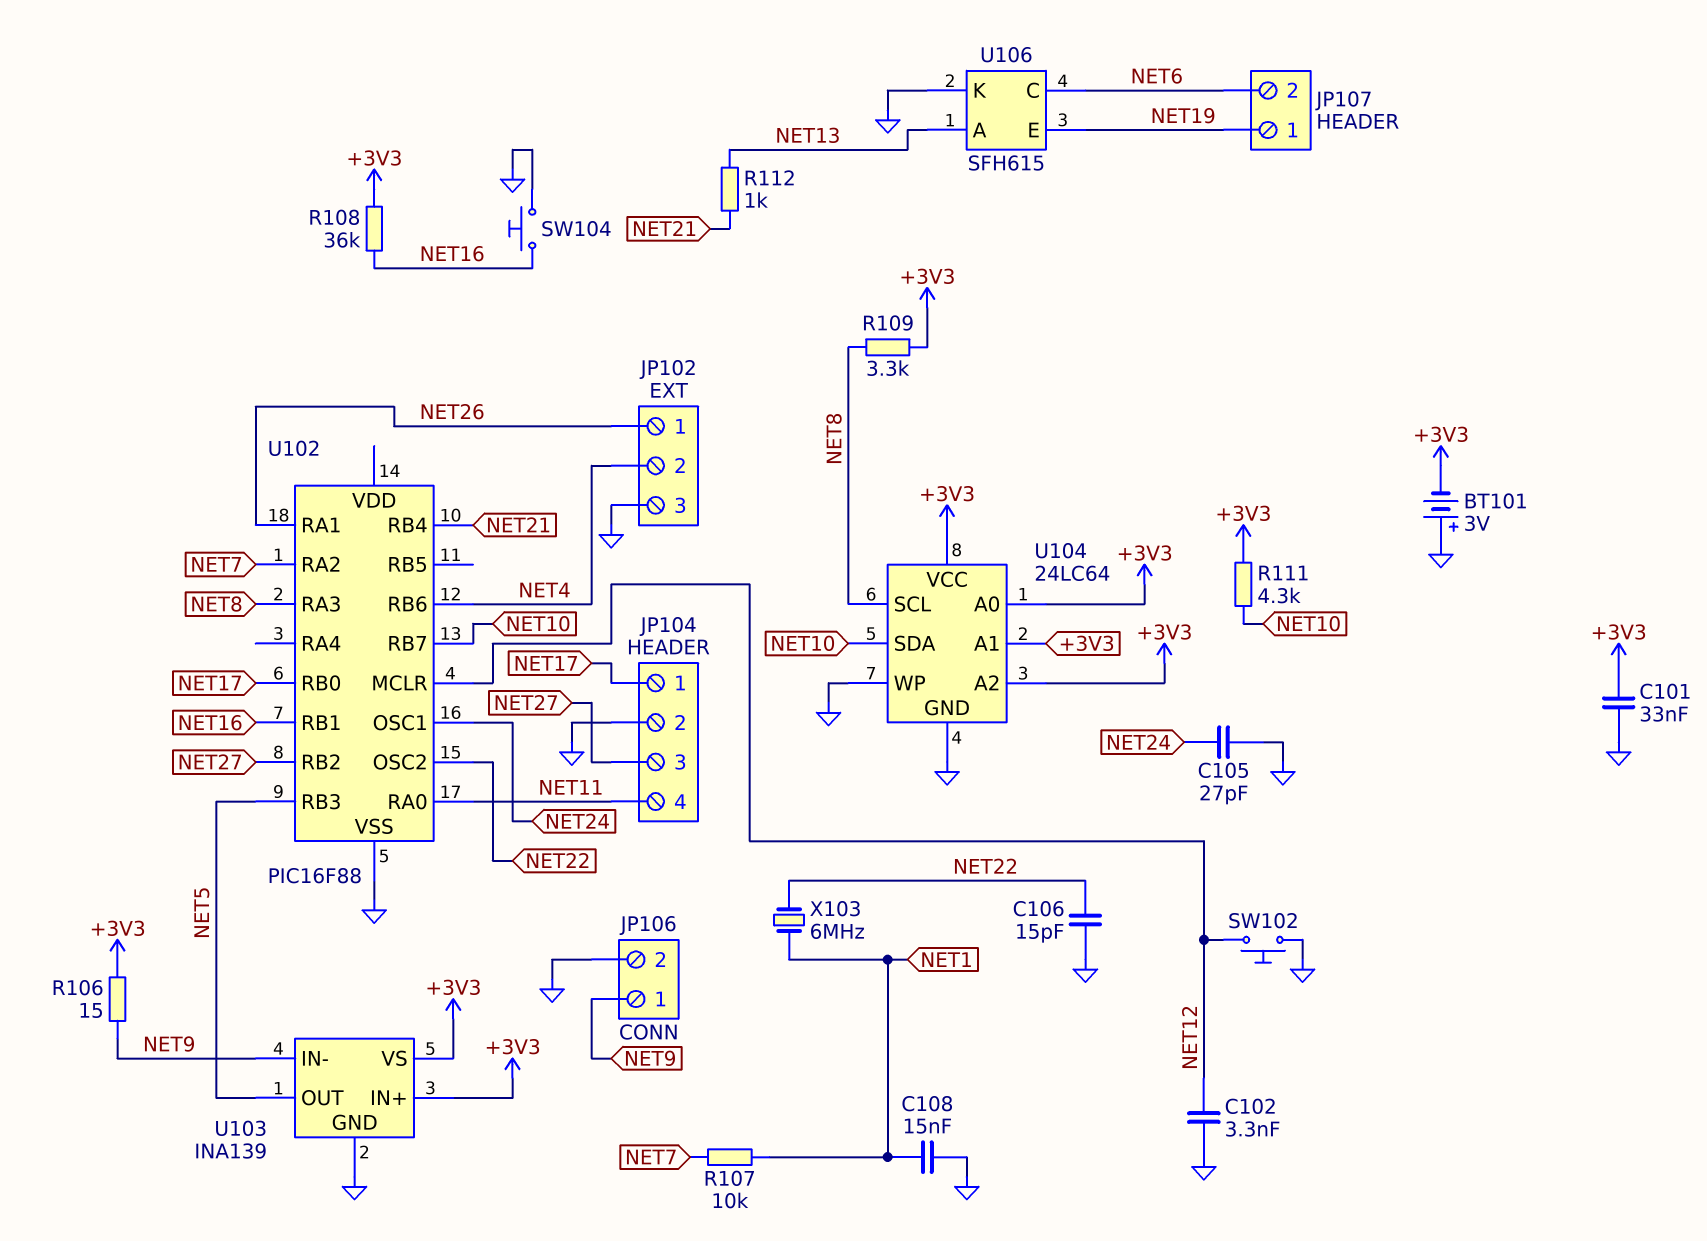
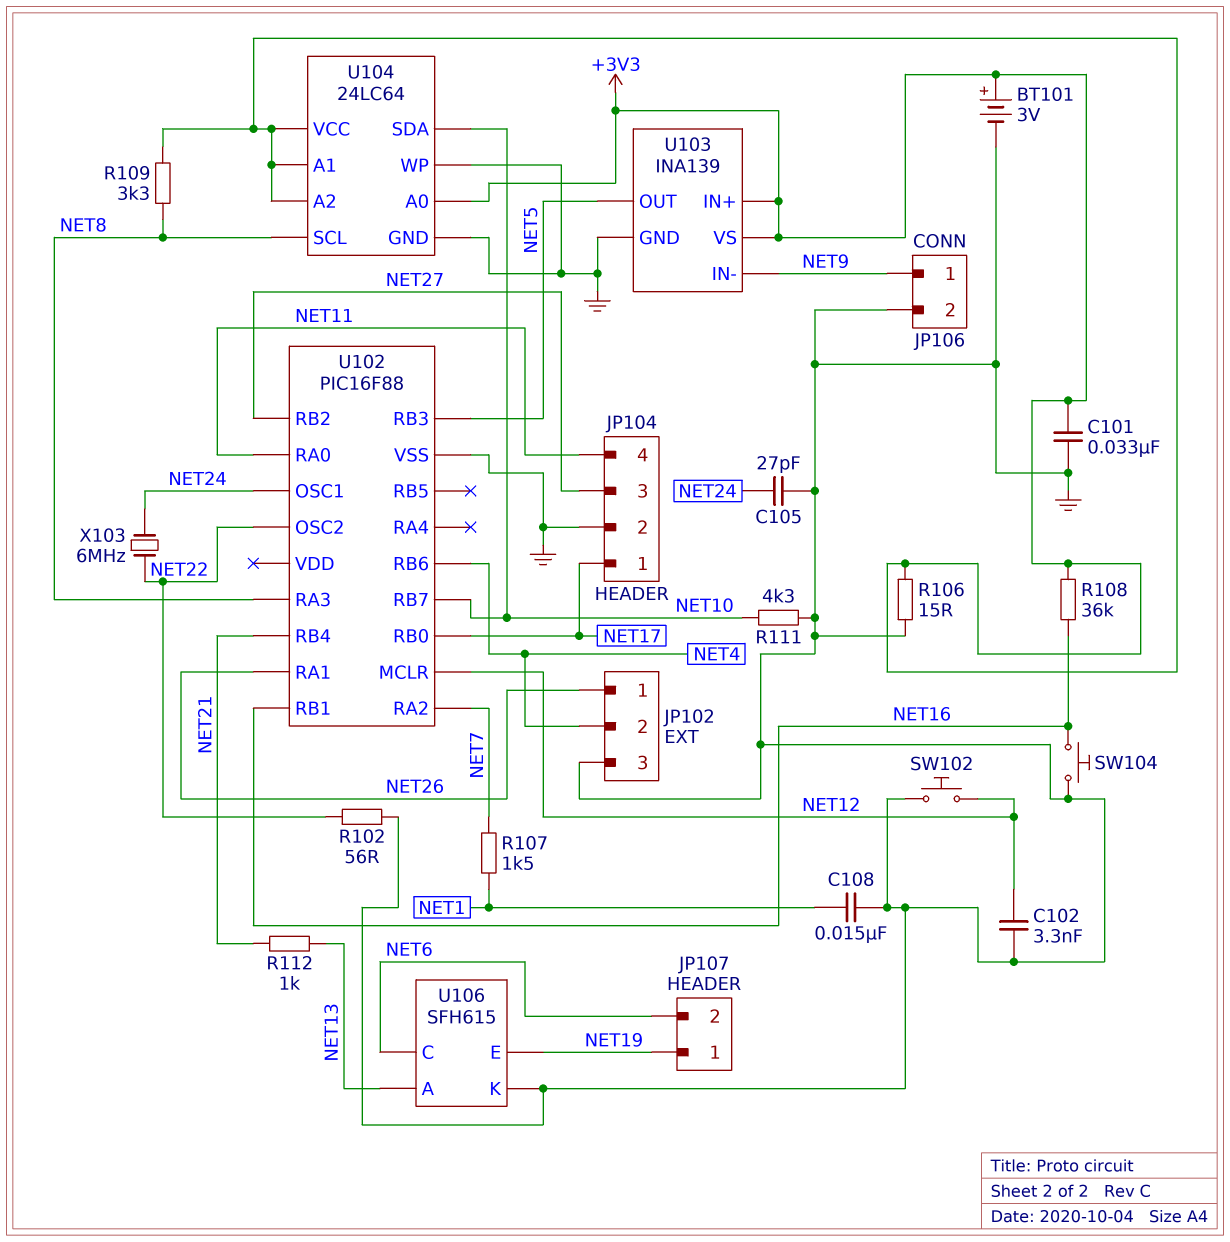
BT101: 3V (plus GND, minus +3V3) -> 3V (plus +3V3, minus GND)
C106: 15pF (GND, NET22) -> none
R102: none -> 56 (GND, NET22)
R106: 15 (+3V3, NET9) -> 15 (+3V3, GND)
R107: 10k (NET1, NET7) -> 1.5k (NET1, NET7)
R111: 4.3k (+3V3, NET10) -> 4.3k (GND, NET10)
X103: 6MHz (NET1, NET22) -> 6MHz (NET22, NET24)

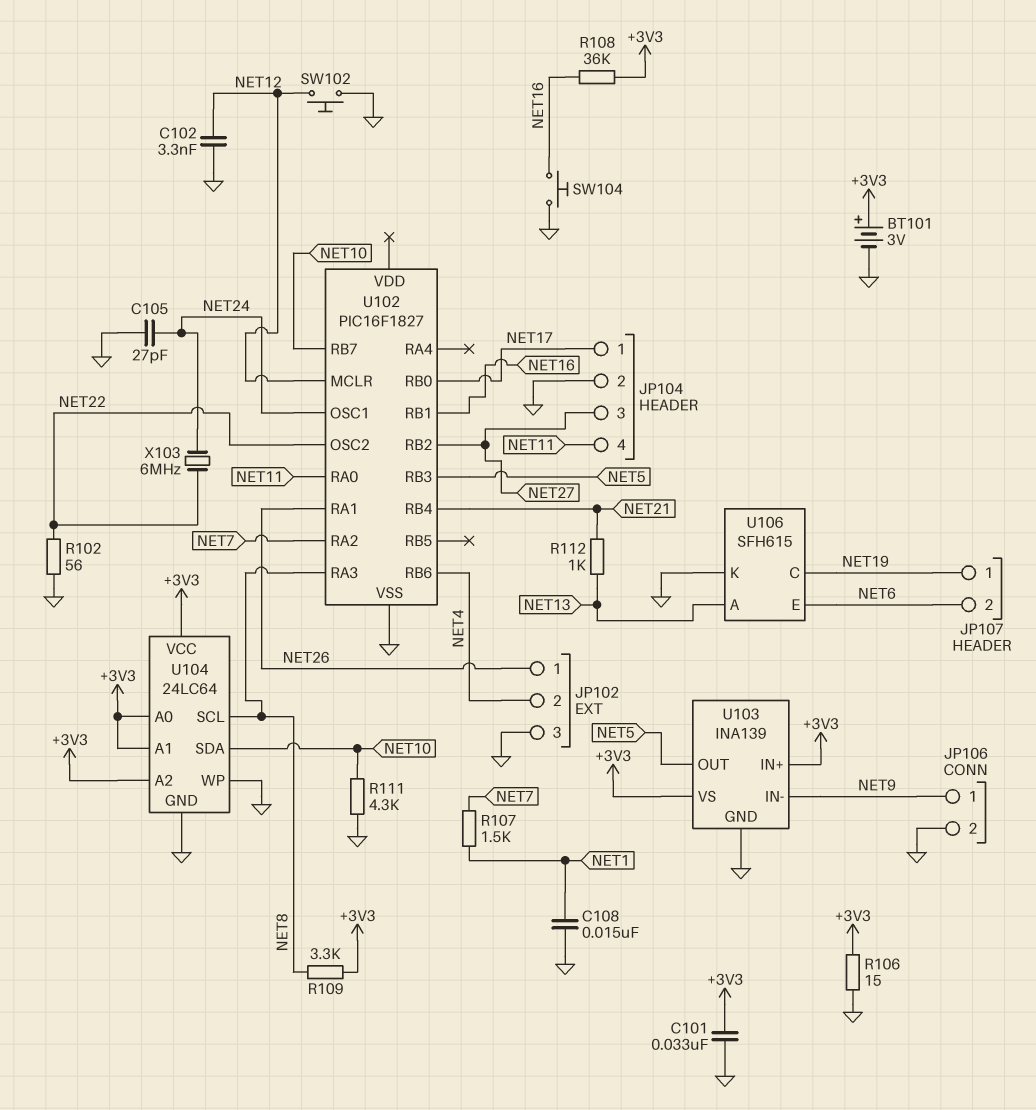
U102: PIC16F88 -> PIC16F1827
U106 pin C: NET6 -> NET19
U106 pin E: NET19 -> NET6

